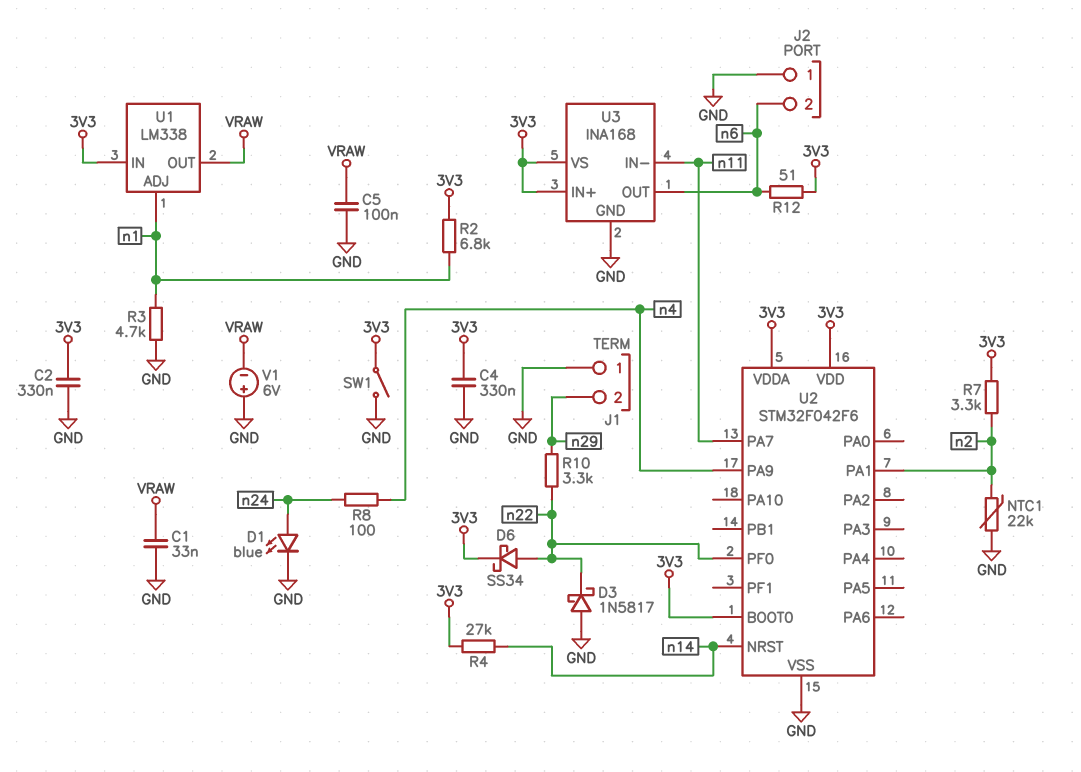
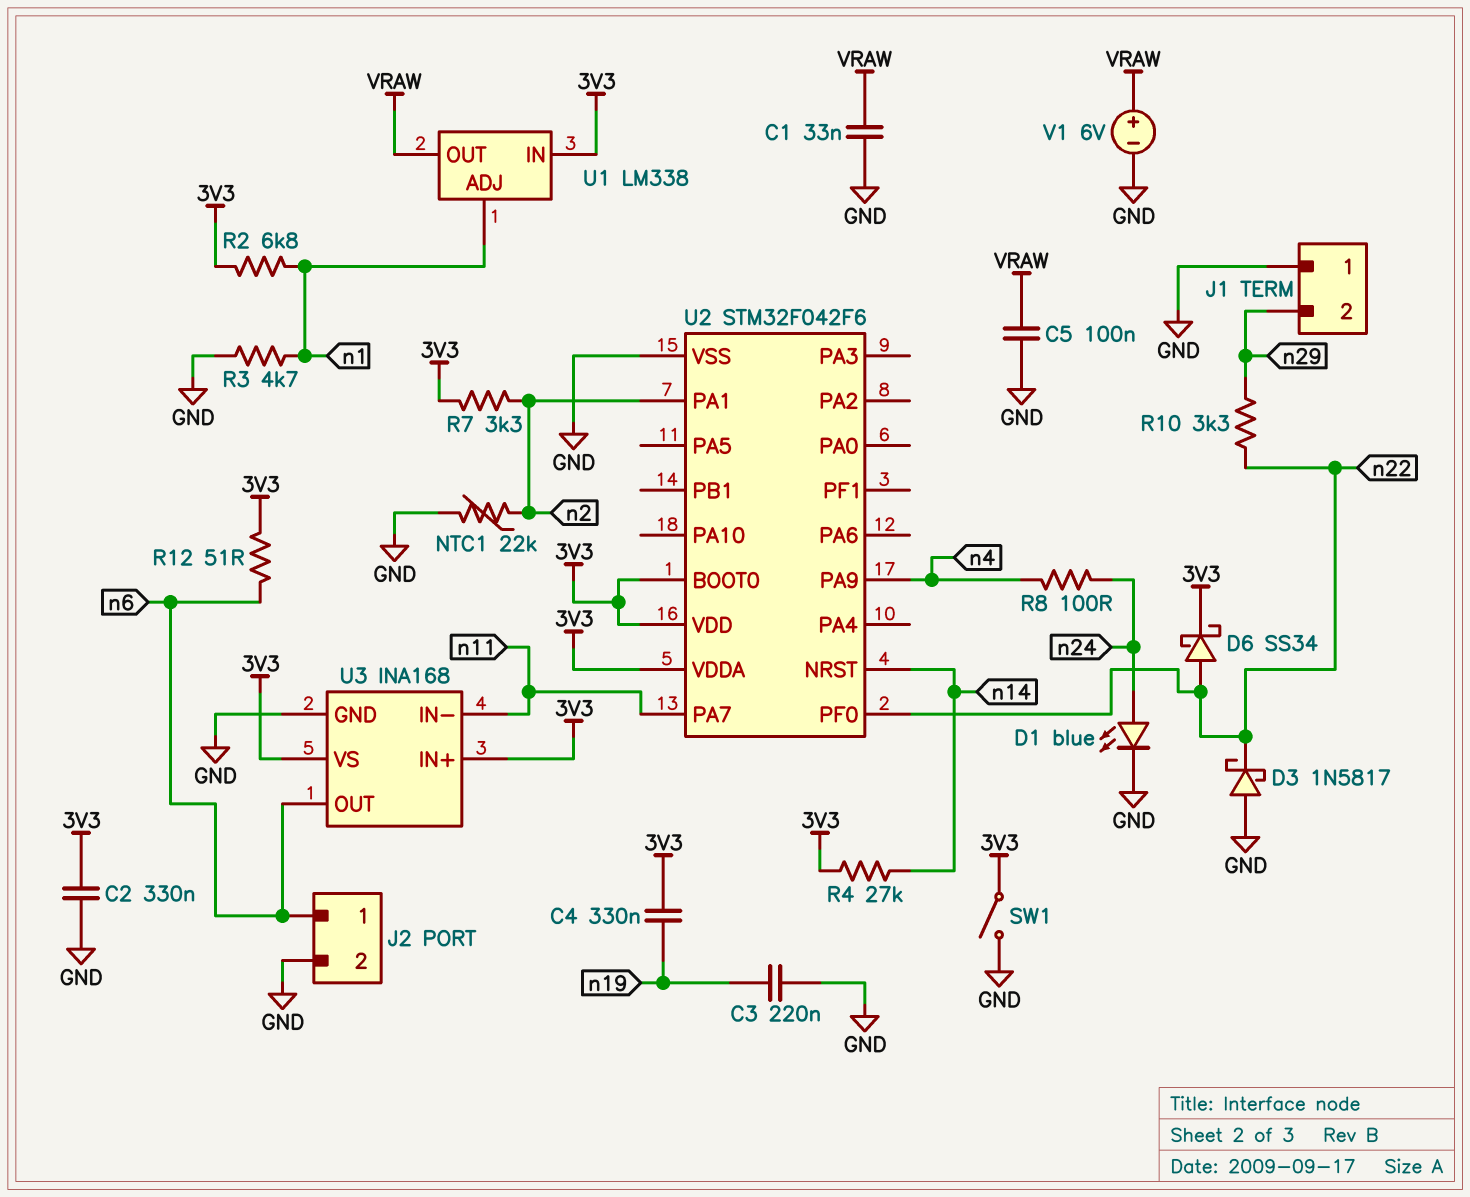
C3: none -> 220nF (GND, n19)
C4: 330nF (3V3, GND) -> 330nF (3V3, n19)
J2 pin 1: GND -> n6
J2 pin 2: n6 -> GND
V1: 6V (plus GND, minus VRAW) -> 6V (plus VRAW, minus GND)

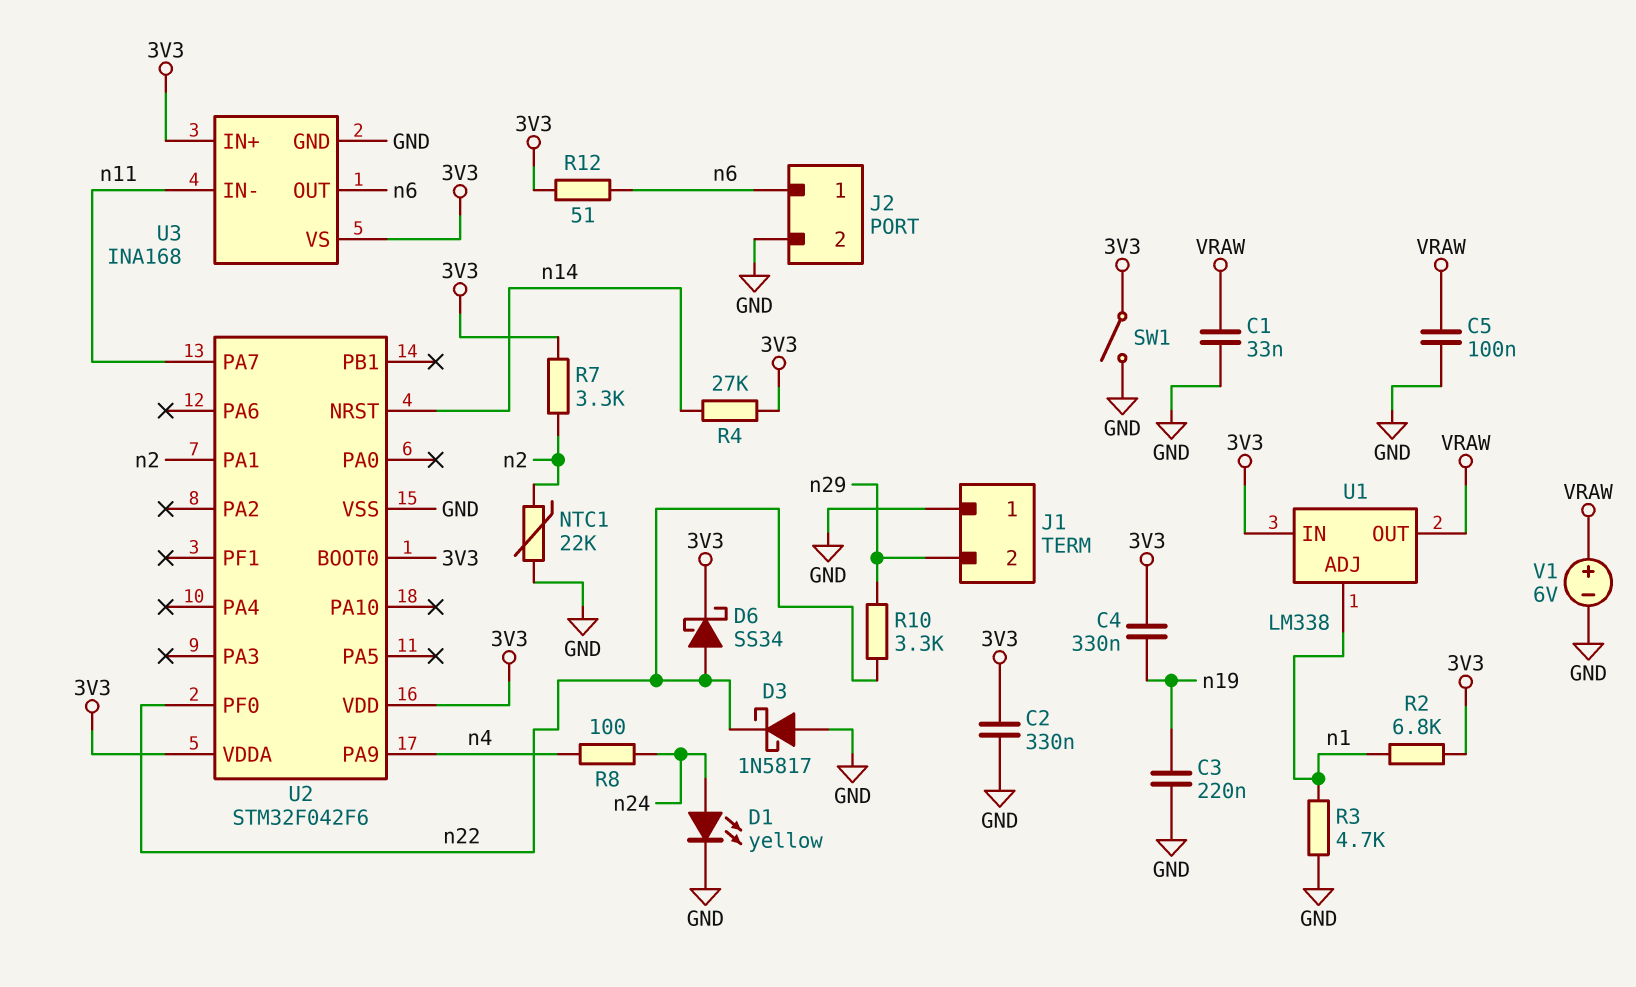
D1: LED blue (A n24, K GND) -> LED yellow (A n24, K GND)

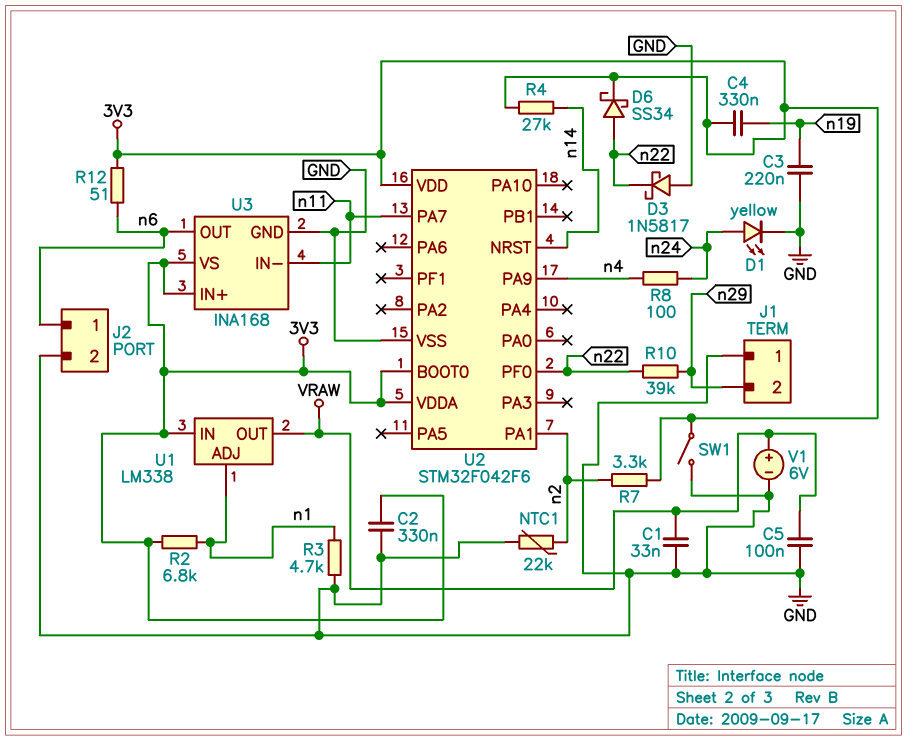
R10: 3.3k (n22, n29) -> 39k (n22, n29)

